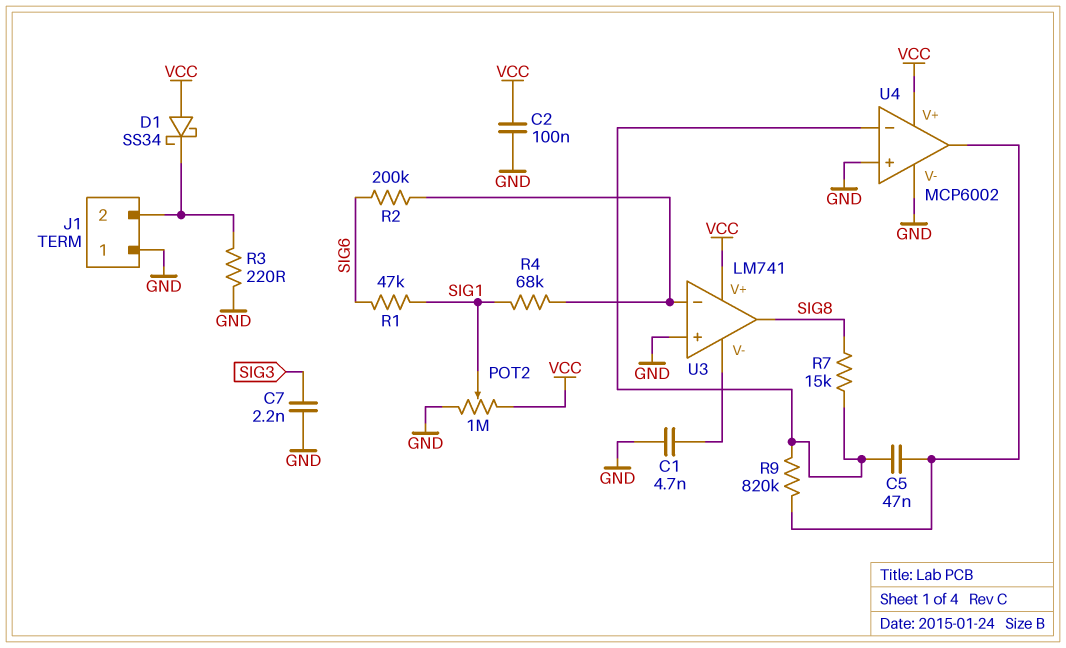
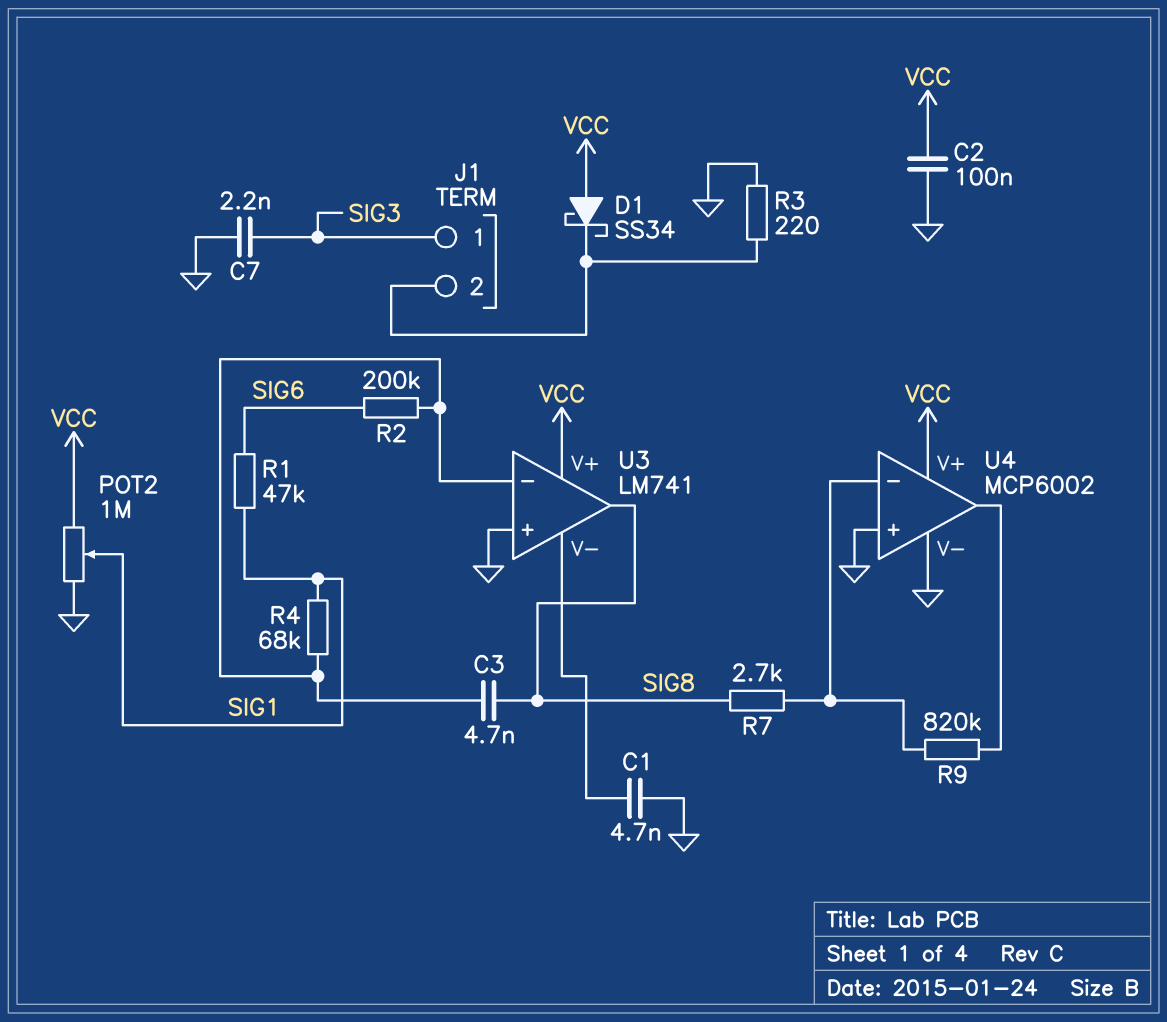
C3: none -> 4.7nF (SIG8, U3/in-)
C5: 47nF (U4/in-, U4/out) -> none
J1 pin 1: GND -> SIG3
R7: 15k (SIG8, U4/in-) -> 2.7k (SIG8, U4/in-)

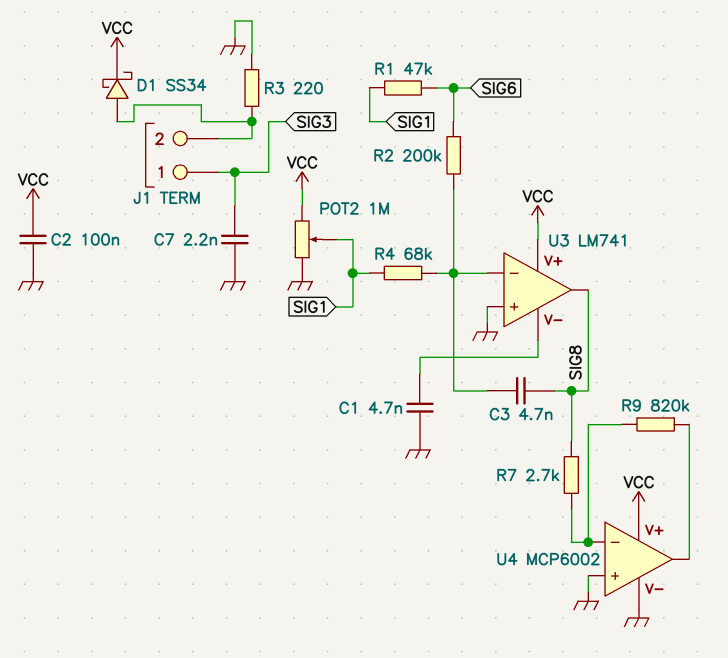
D1: schottky SS34 (A VCC, K J1/2) -> schottky SS34 (A J1/2, K VCC)

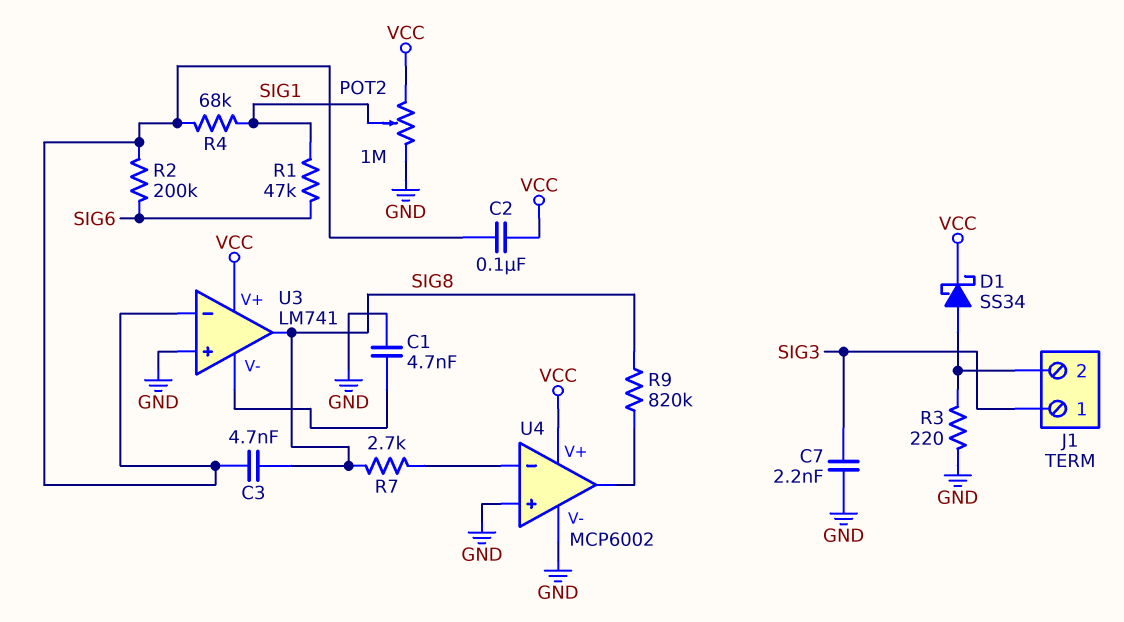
C2: 100nF (GND, VCC) -> 100nF (U3/in-, VCC)
R9: 820k (U4/in-, U4/out) -> 820k (SIG8, U4/out)

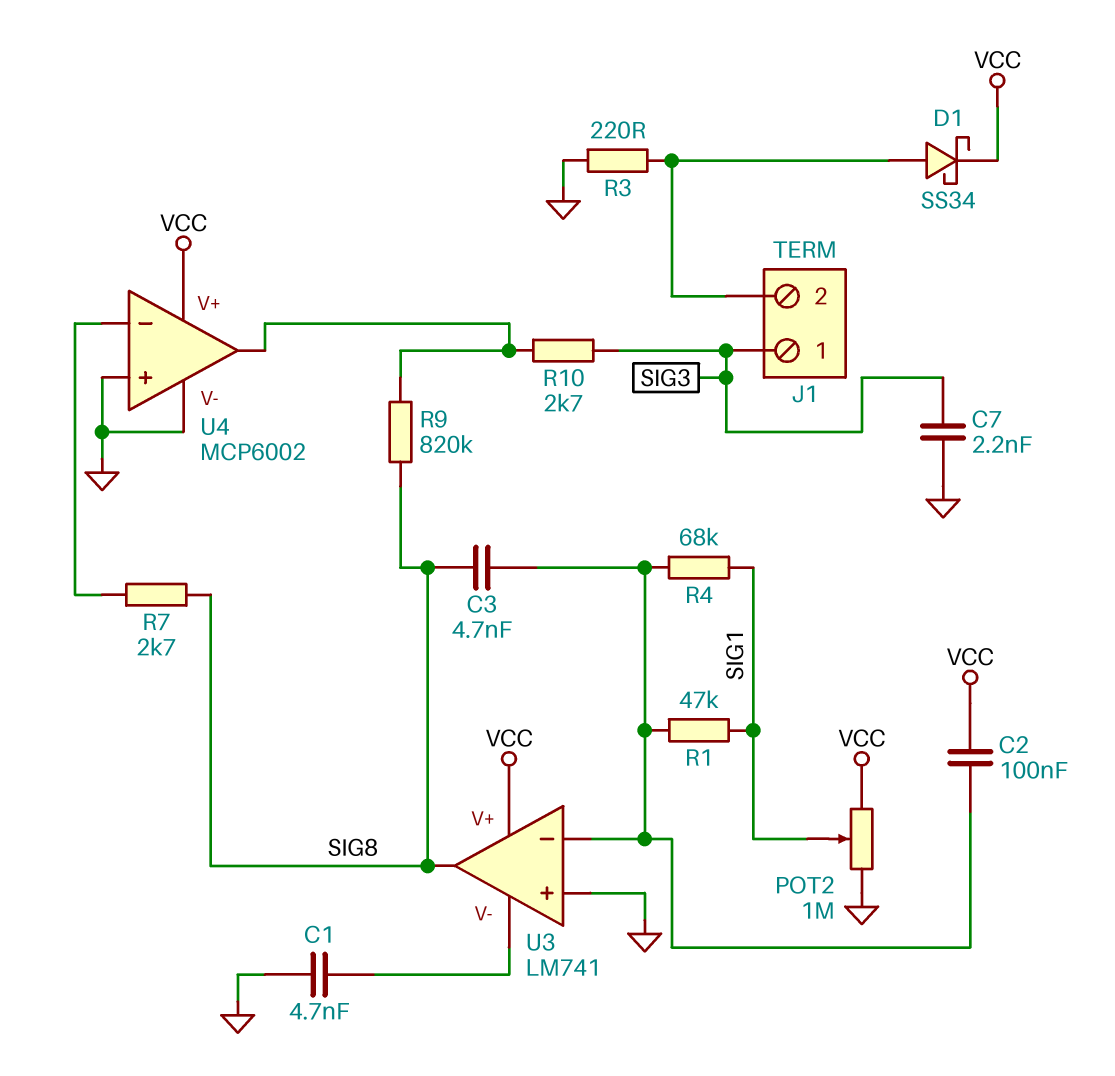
R1: 47k (SIG1, SIG6) -> 47k (SIG1, U3/in-)
R2: 200k (SIG6, U3/in-) -> none
R10: none -> 2.7k (SIG3, U4/out)

